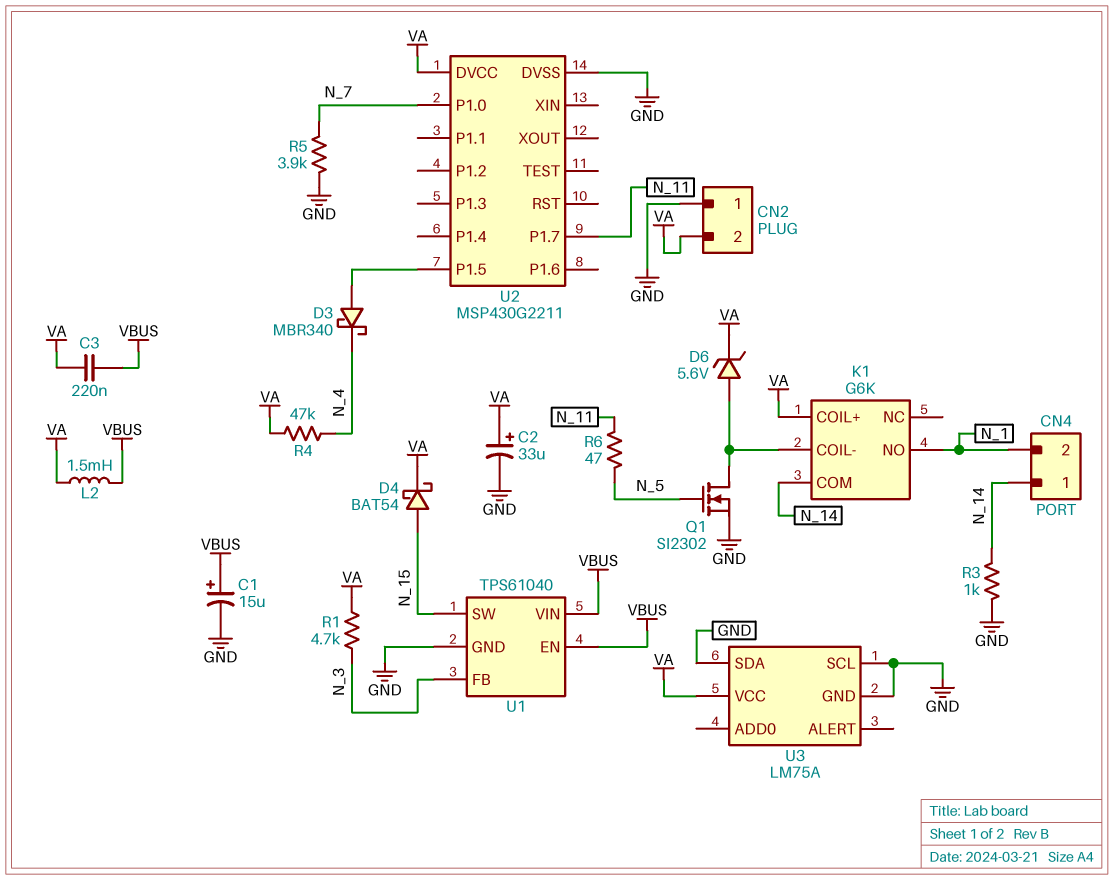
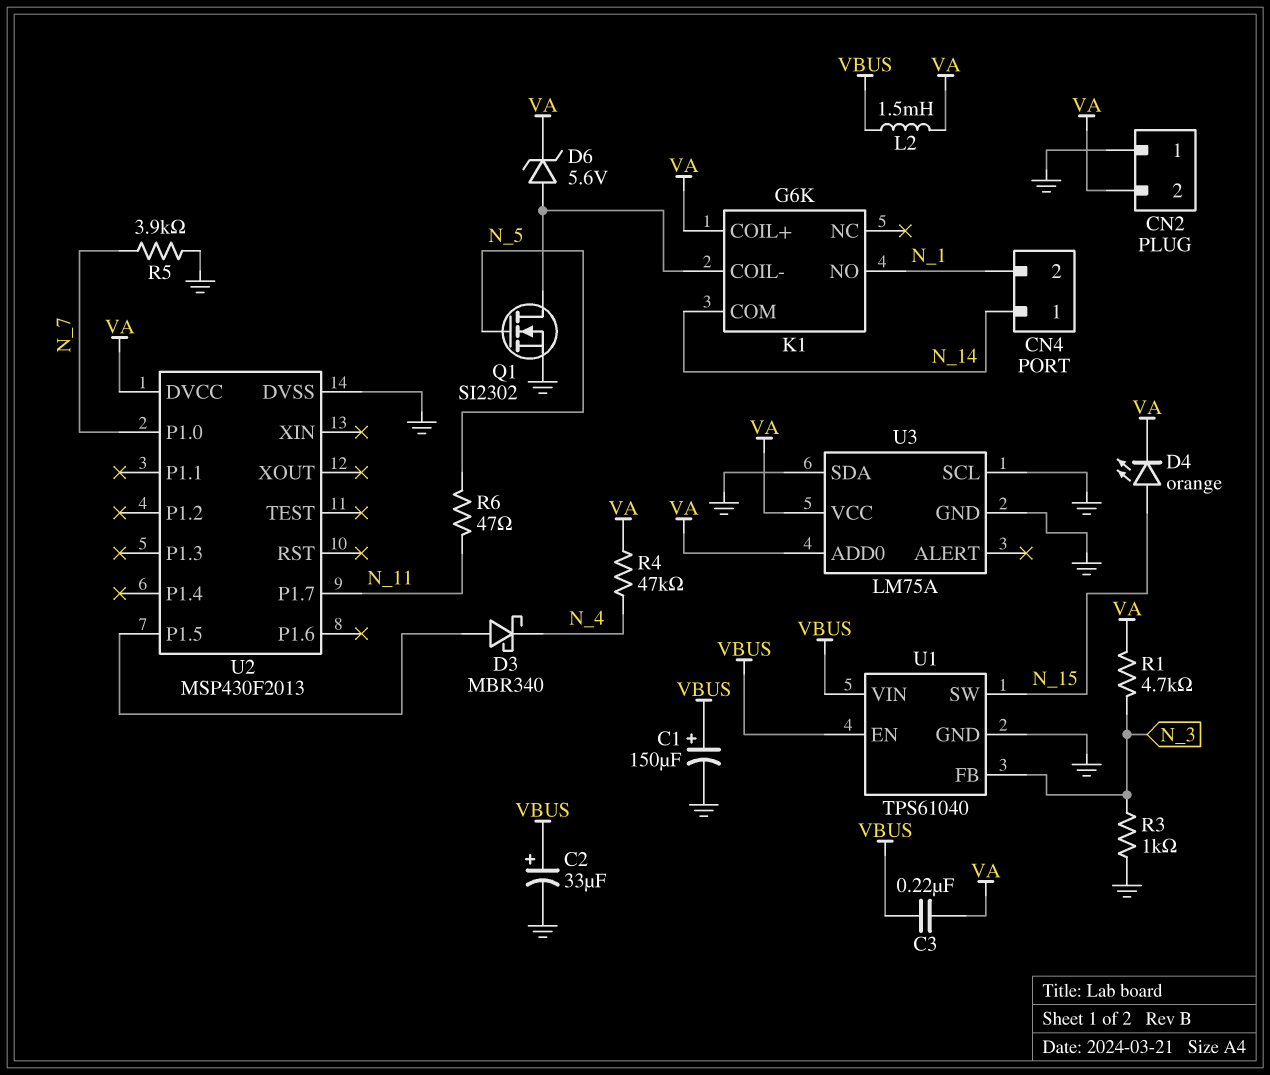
C1: 15uF (plus VBUS, minus GND) -> 150uF (plus VBUS, minus GND)
C2: 33uF (plus VA, minus GND) -> 33uF (plus VBUS, minus GND)
D4: schottky BAT54 (A N_15, K VA) -> LED orange (A N_15, K VA)
R3: 1k (GND, N_14) -> 1k (GND, N_3)
U2: MSP430G2211 -> MSP430F2013
U3 pin ADD0: none -> VA

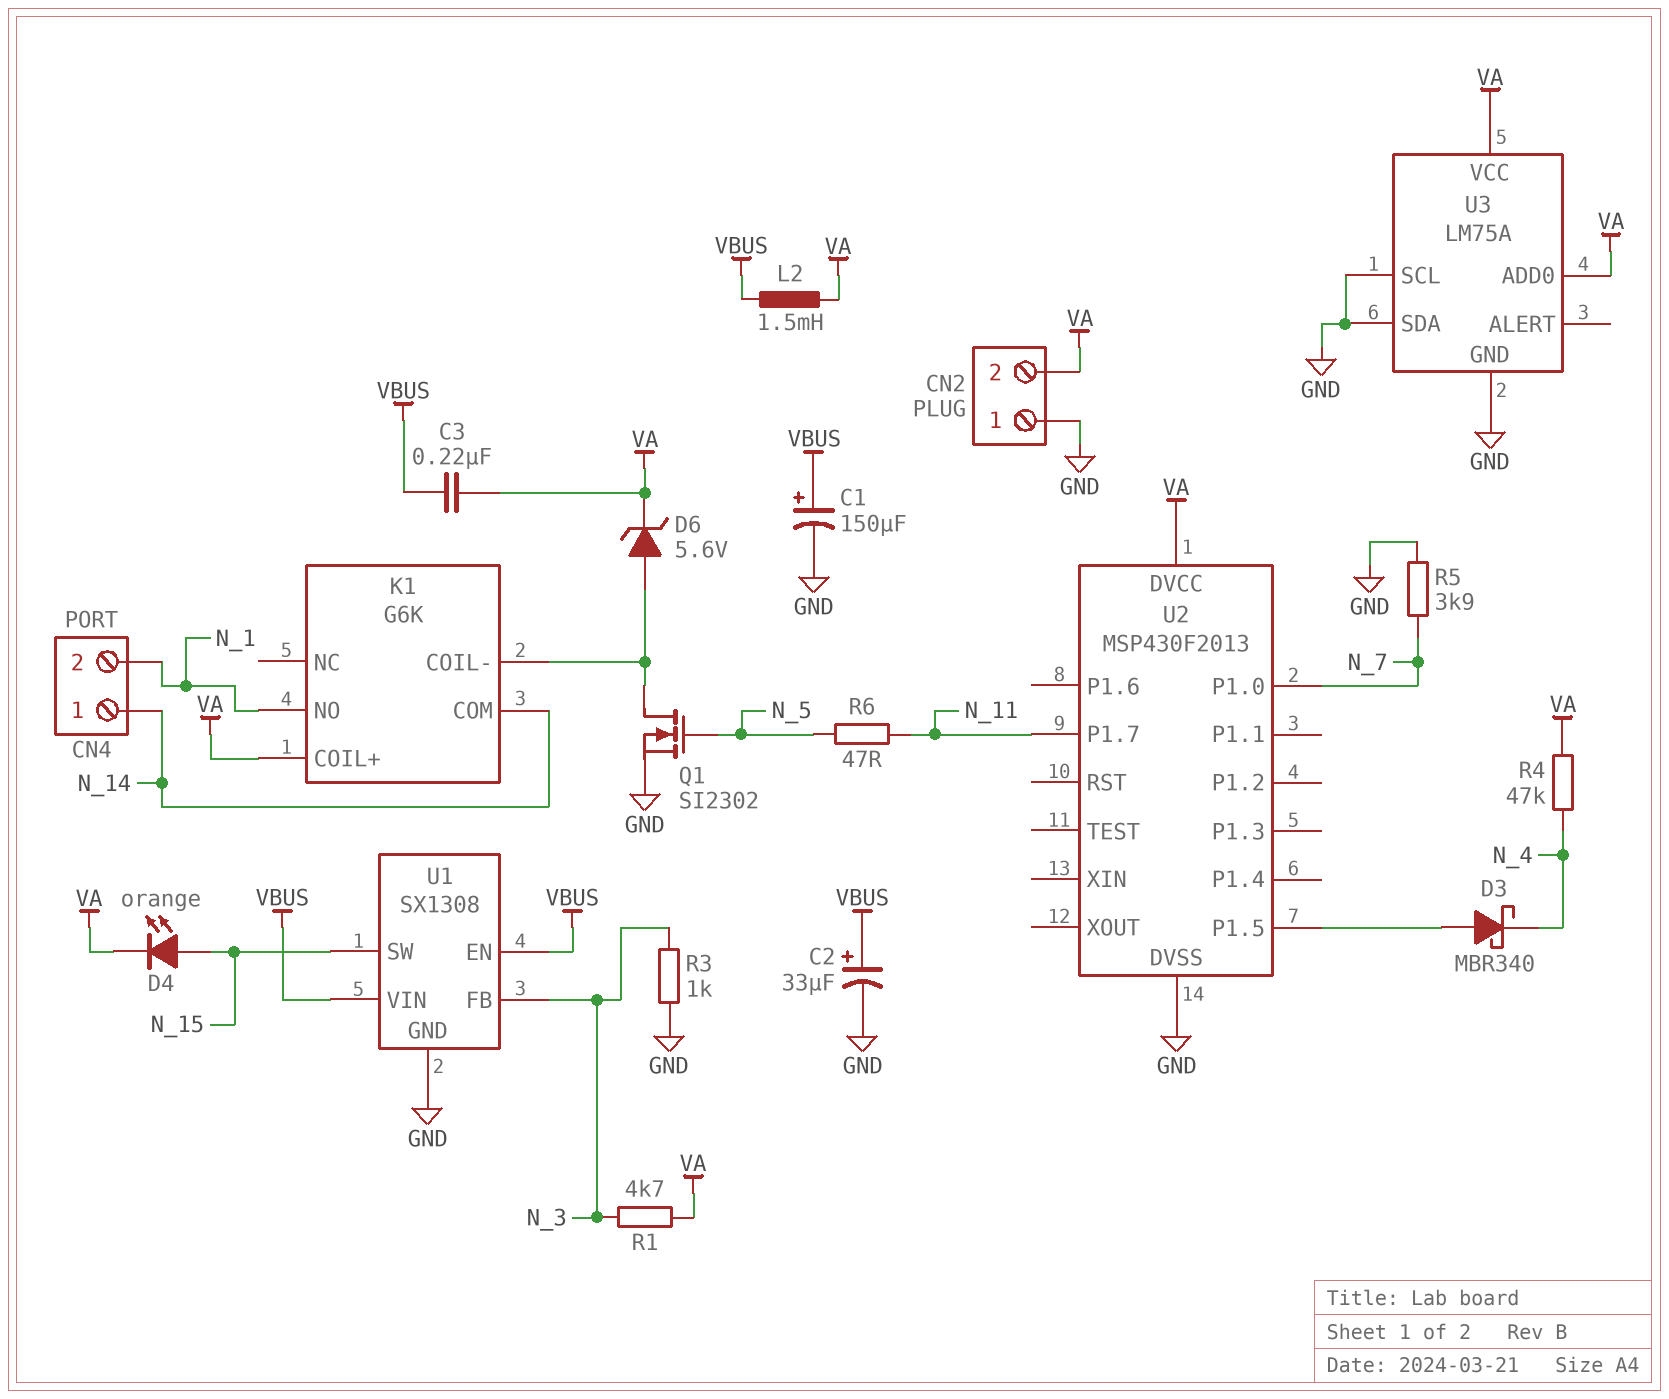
U1: TPS61040 -> SX1308

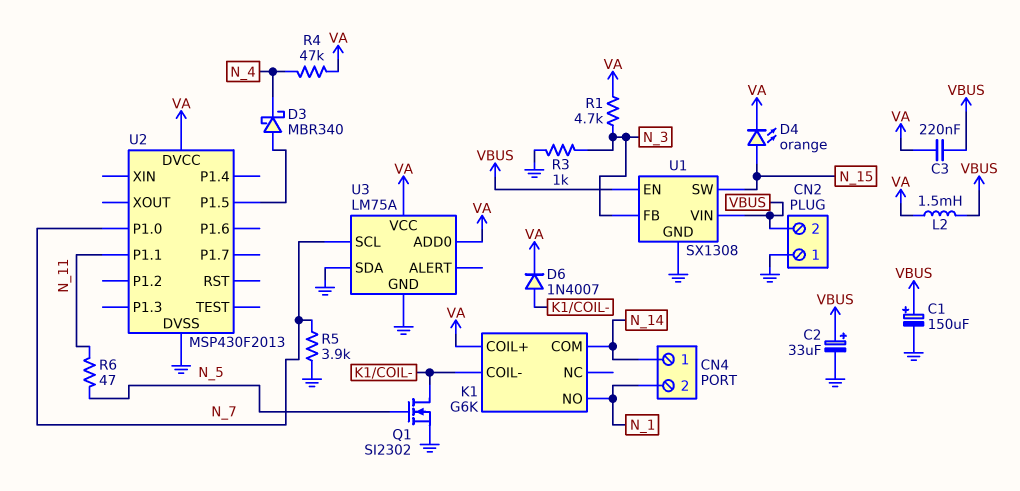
CN2 pin 2: VA -> VBUS
D6: zener 5.6V (A K1/COIL-, K VA) -> diode 1N4007 (A K1/COIL-, K VA)
U2 pin P1.1: none -> N_11
U2 pin P1.7: N_11 -> none
U3 pin SCL: GND -> N_7

